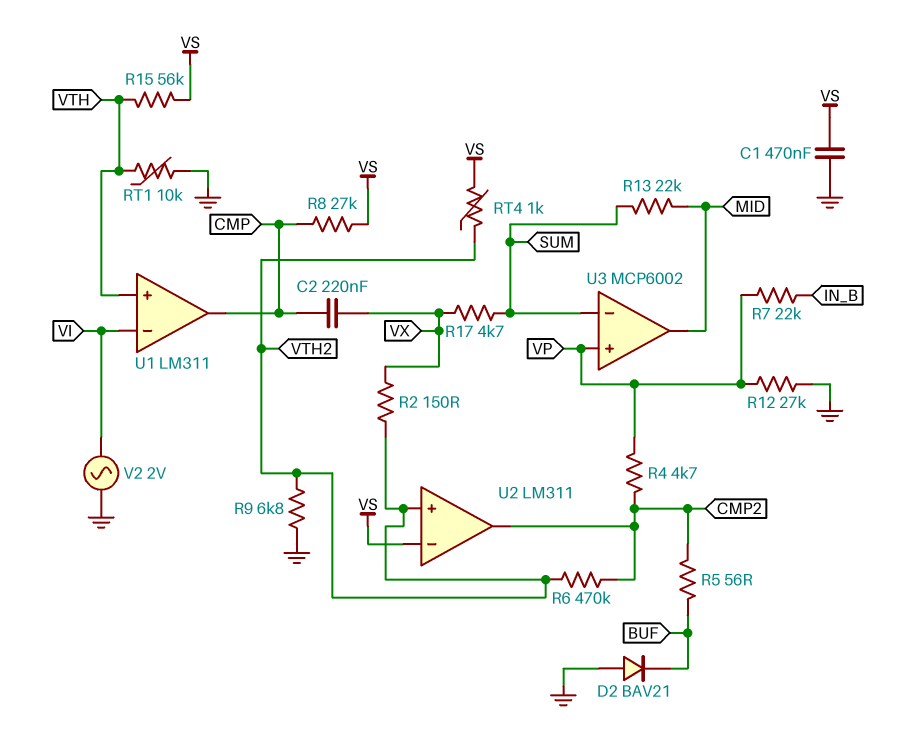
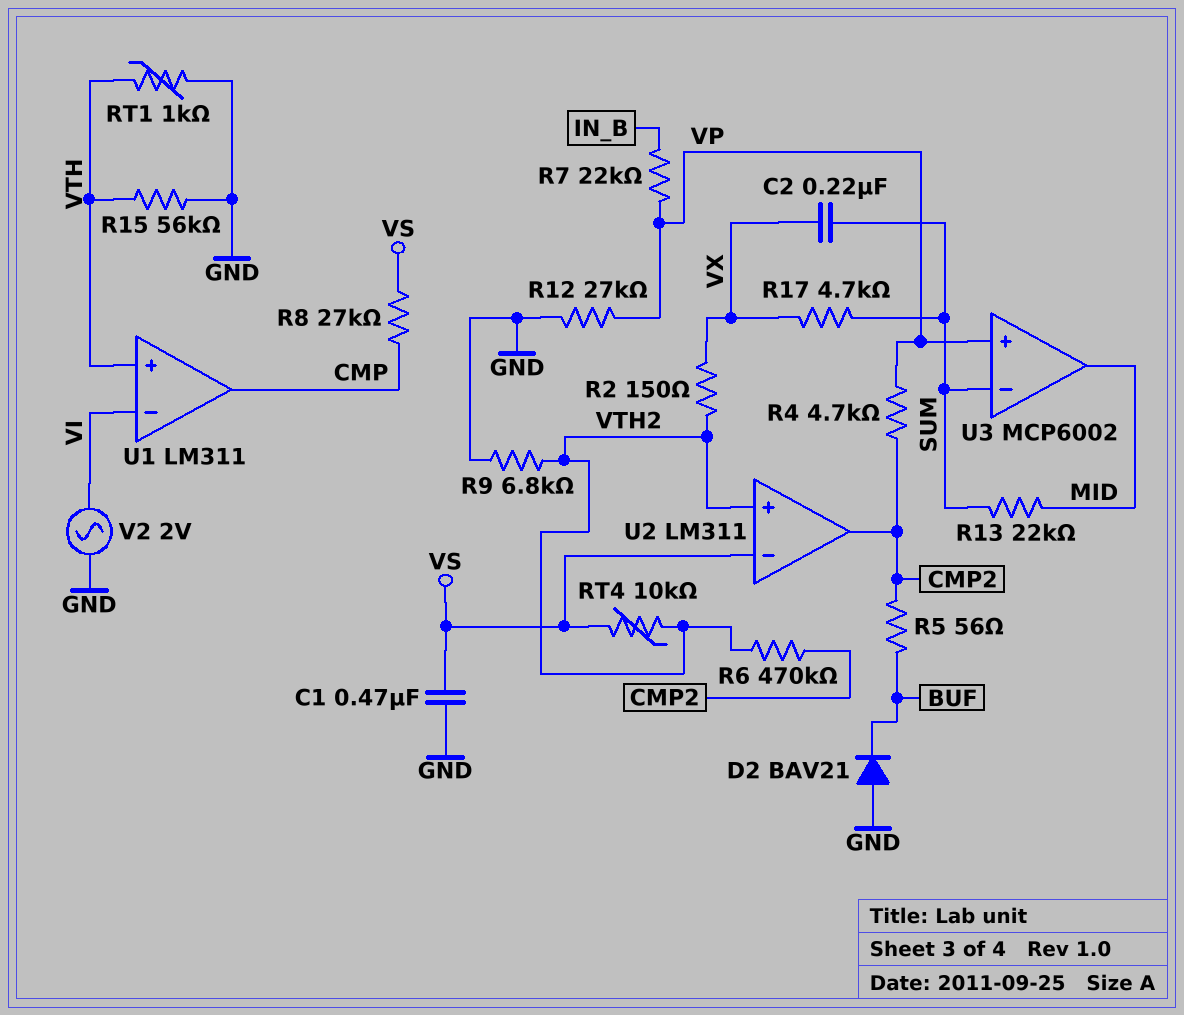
C2: 220nF (CMP, VX) -> 220nF (SUM, VX)
R15: 56k (VS, VTH) -> 56k (GND, VTH)
RT1: 10k (GND, VTH) -> 1k (GND, VTH)
RT4: 1k (VS, VTH2) -> 10k (VS, VTH2)

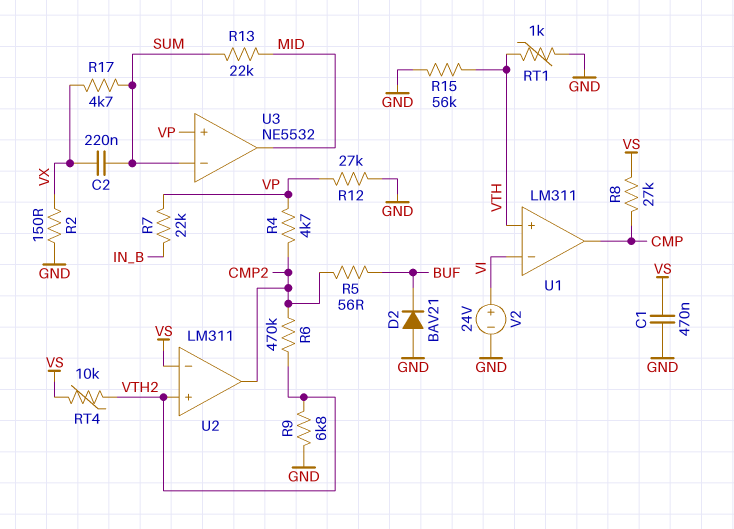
R2: 150 (VTH2, VX) -> 150 (GND, VX)
U3: MCP6002 -> NE5532
V2: AC 2V (GND, VI) -> 24V (plus VI, minus GND)

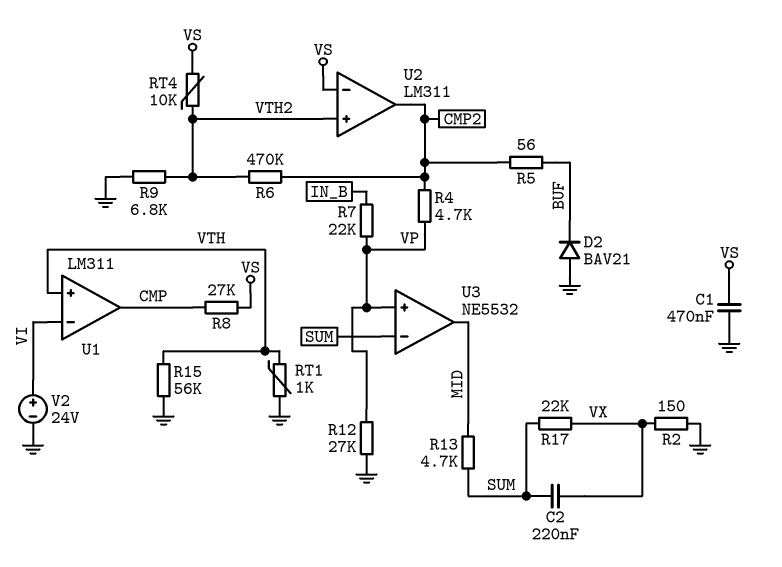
R13: 22k (MID, SUM) -> 4.7k (MID, SUM)
R17: 4.7k (SUM, VX) -> 22k (SUM, VX)

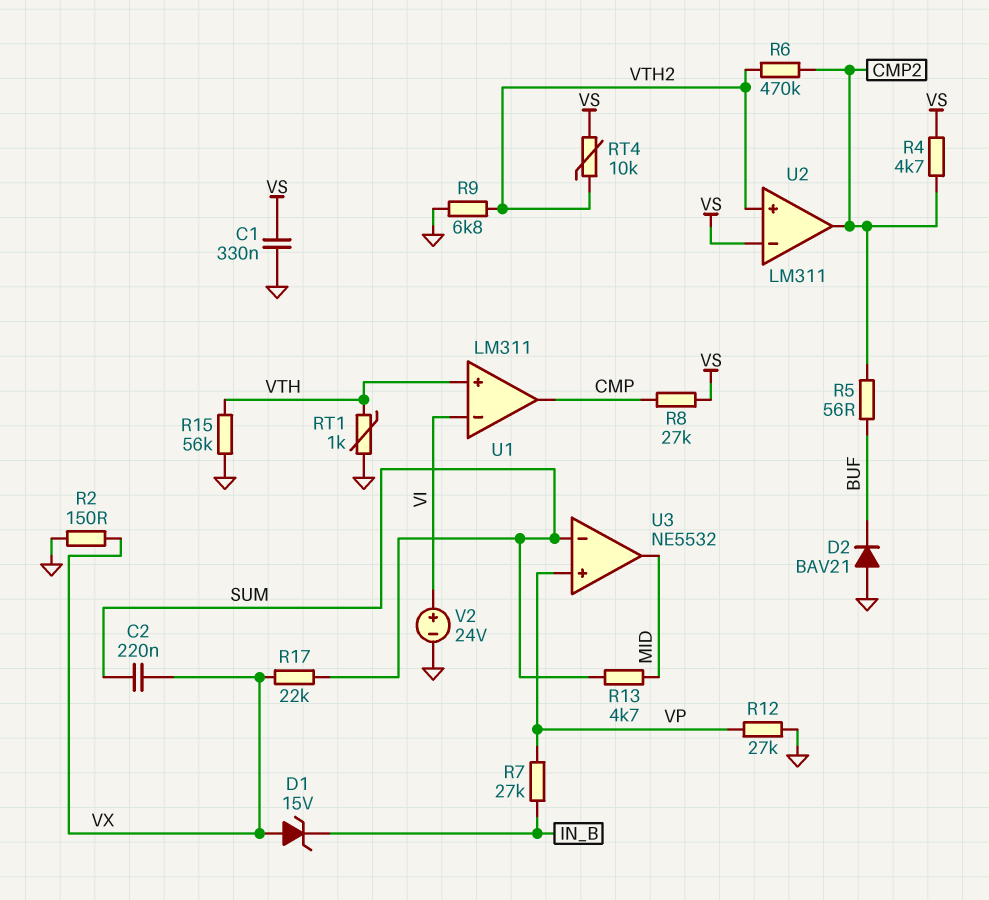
C1: 470nF (GND, VS) -> 330nF (GND, VS)
D1: none -> zener 15V (A VX, K IN_B)
R4: 4.7k (CMP2, VP) -> 4.7k (CMP2, VS)
R7: 22k (IN_B, VP) -> 27k (IN_B, VP)

